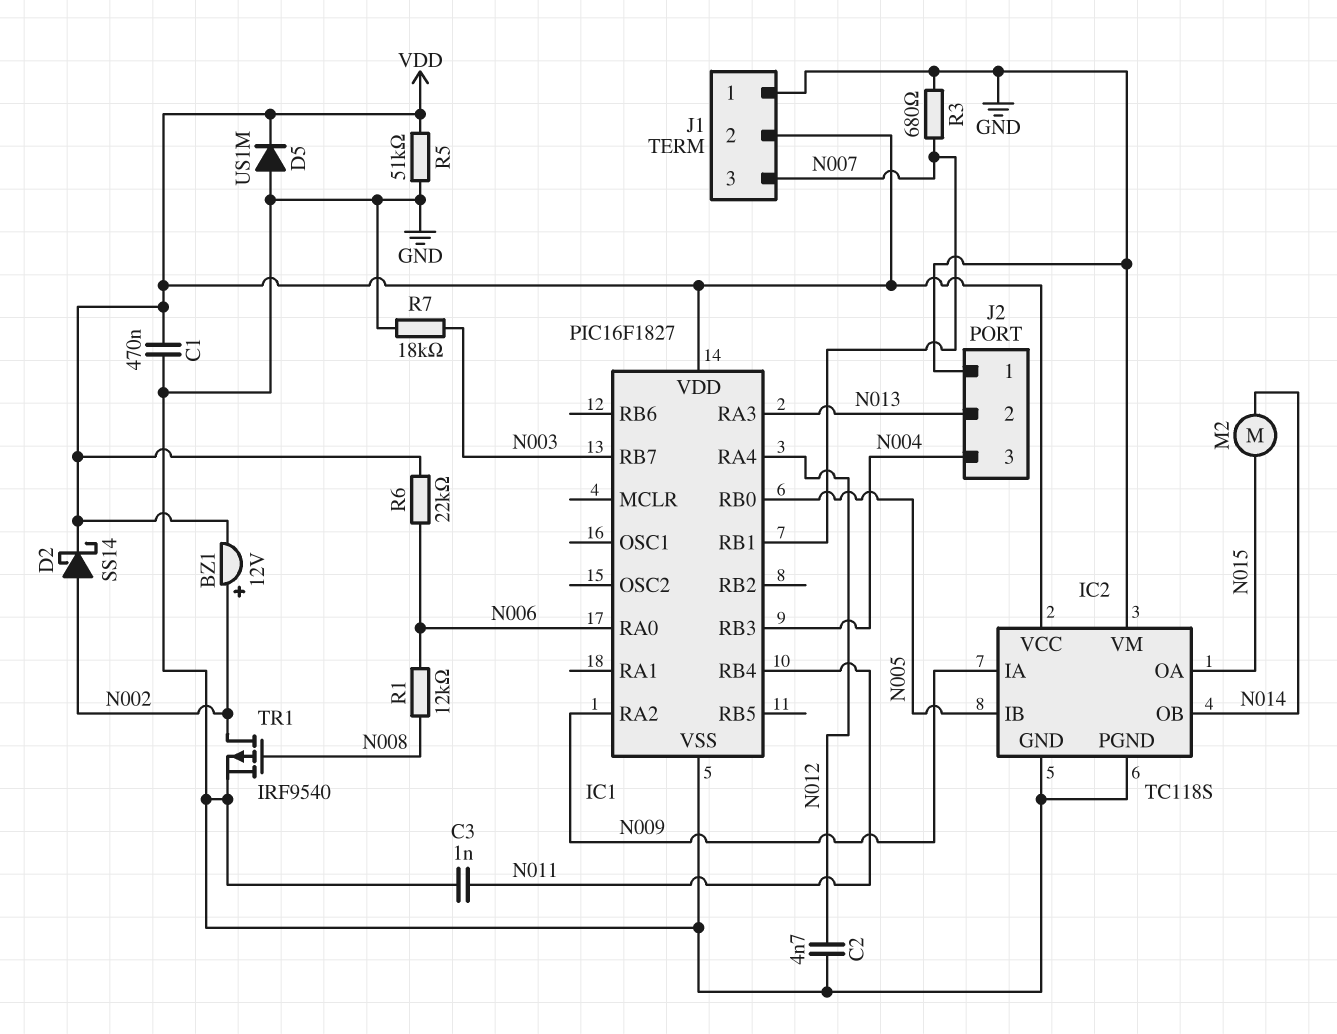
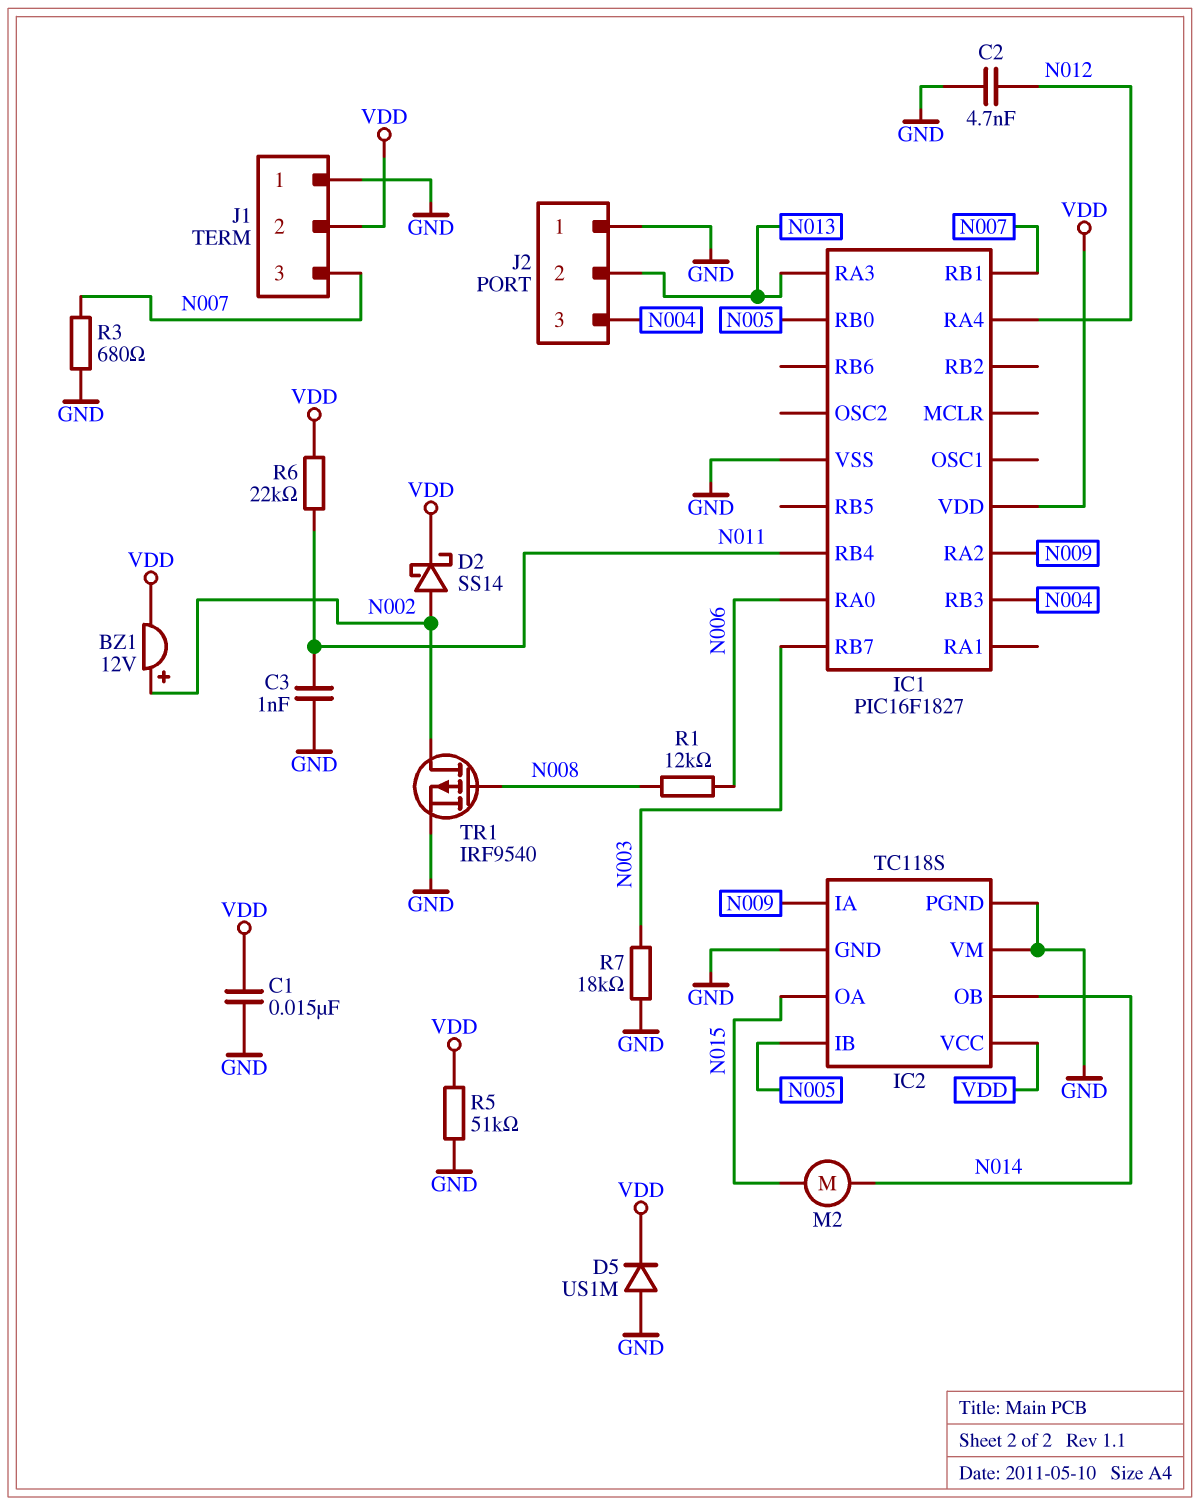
C1: 470nF (GND, VDD) -> 15nF (GND, VDD)
R6: 22k (N006, VDD) -> 22k (N011, VDD)

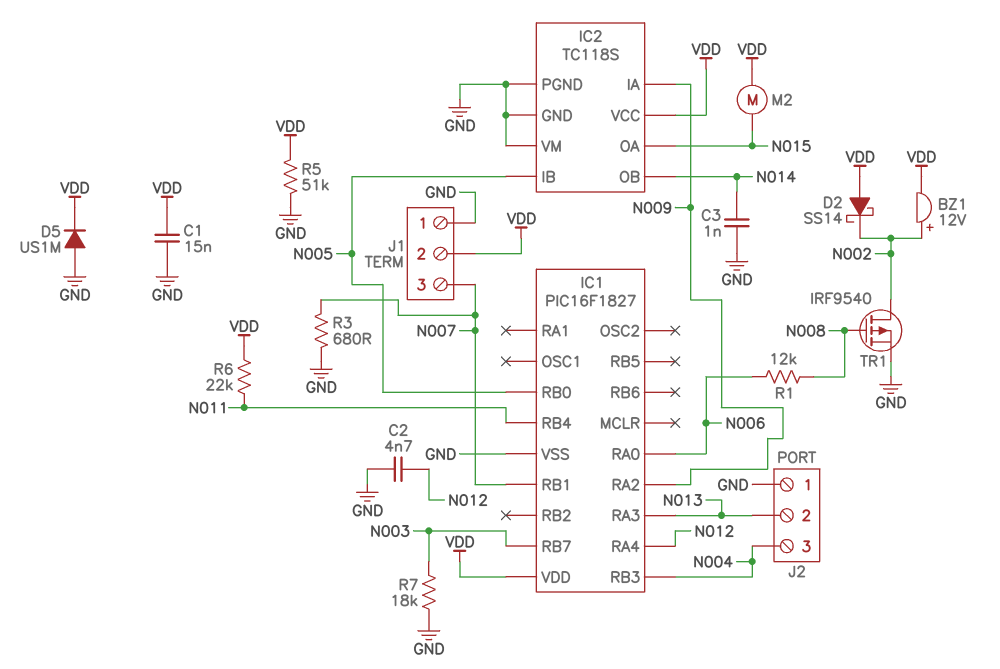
C3: 1nF (GND, N011) -> 1nF (GND, N014)
D2: schottky SS14 (A N002, K VDD) -> schottky SS14 (A VDD, K N002)
M2: motor (N014, N015) -> motor (N015, VDD)

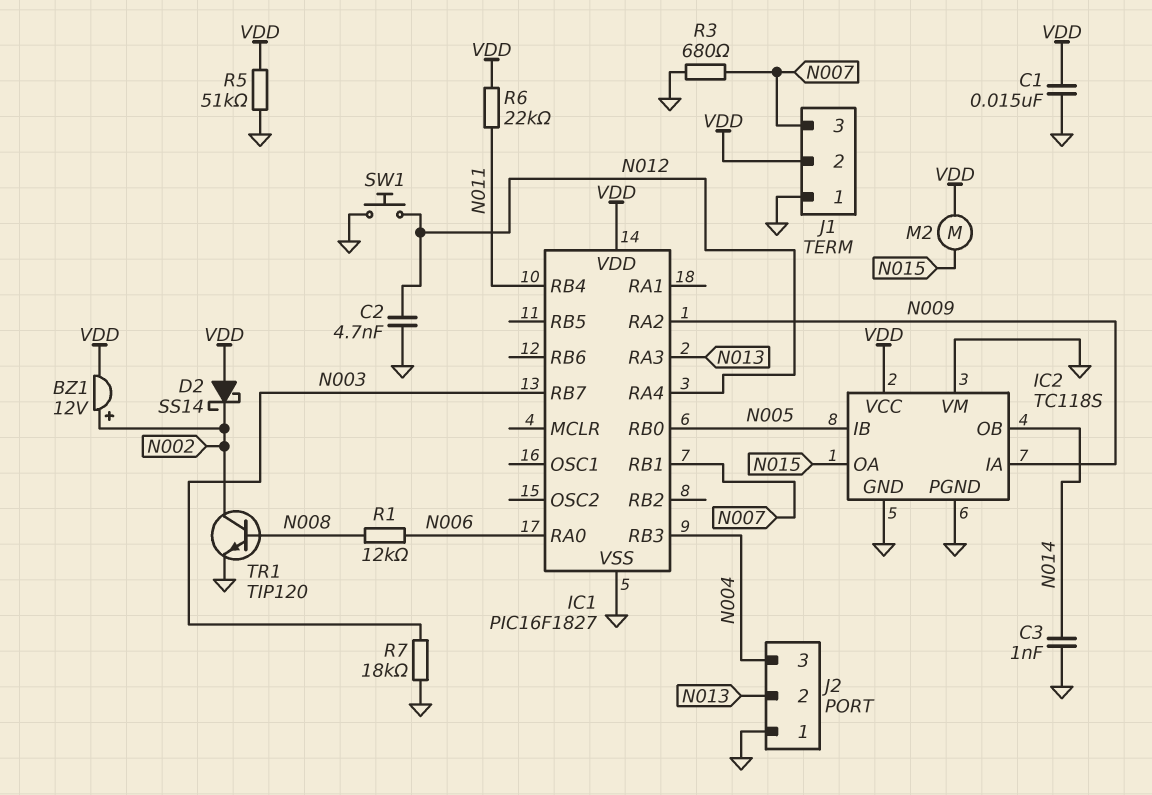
D5: diode US1M (A GND, K VDD) -> none
SW1: none -> button (GND, N012)
TR1: PMOS IRF9540 (G N008, D N002, S GND) -> NPN TIP120 (B N008, C N002, E GND)

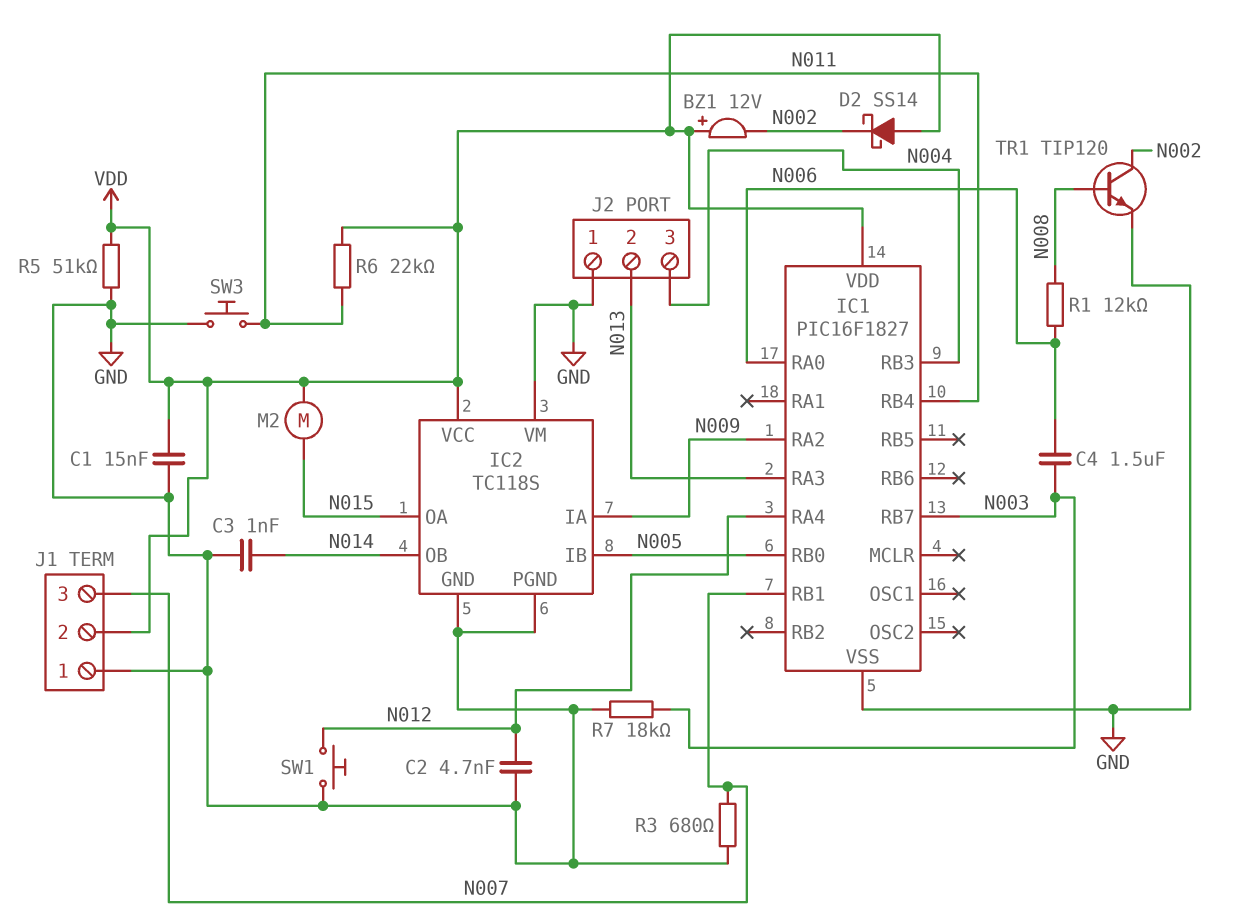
BZ1: buzzer 12V (plus N002, minus VDD) -> buzzer 12V (plus VDD, minus N002)
C4: none -> 1.5uF (N003, N006)
SW3: none -> button (GND, N011)

